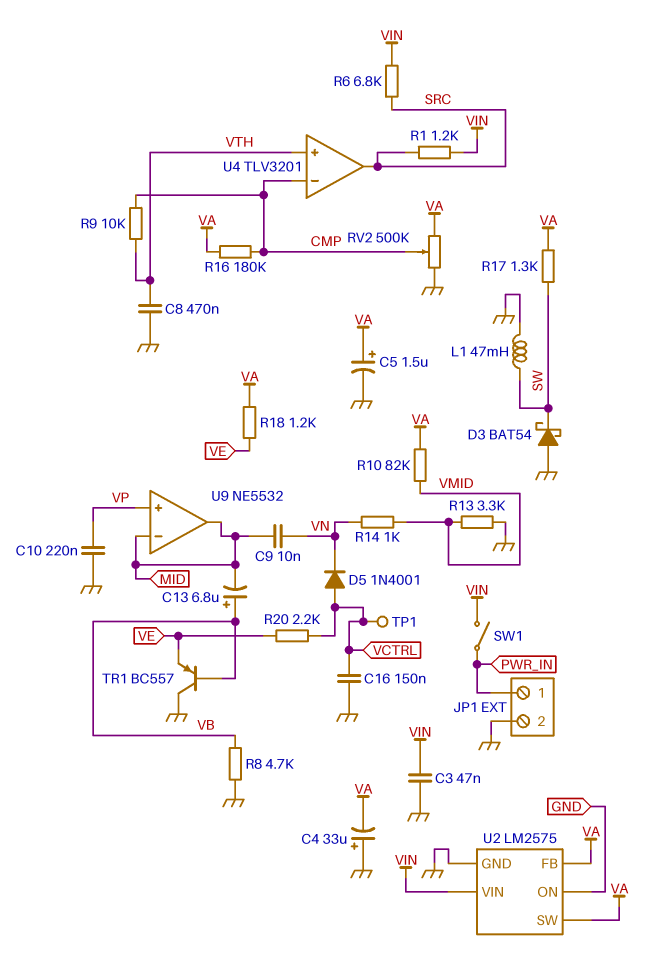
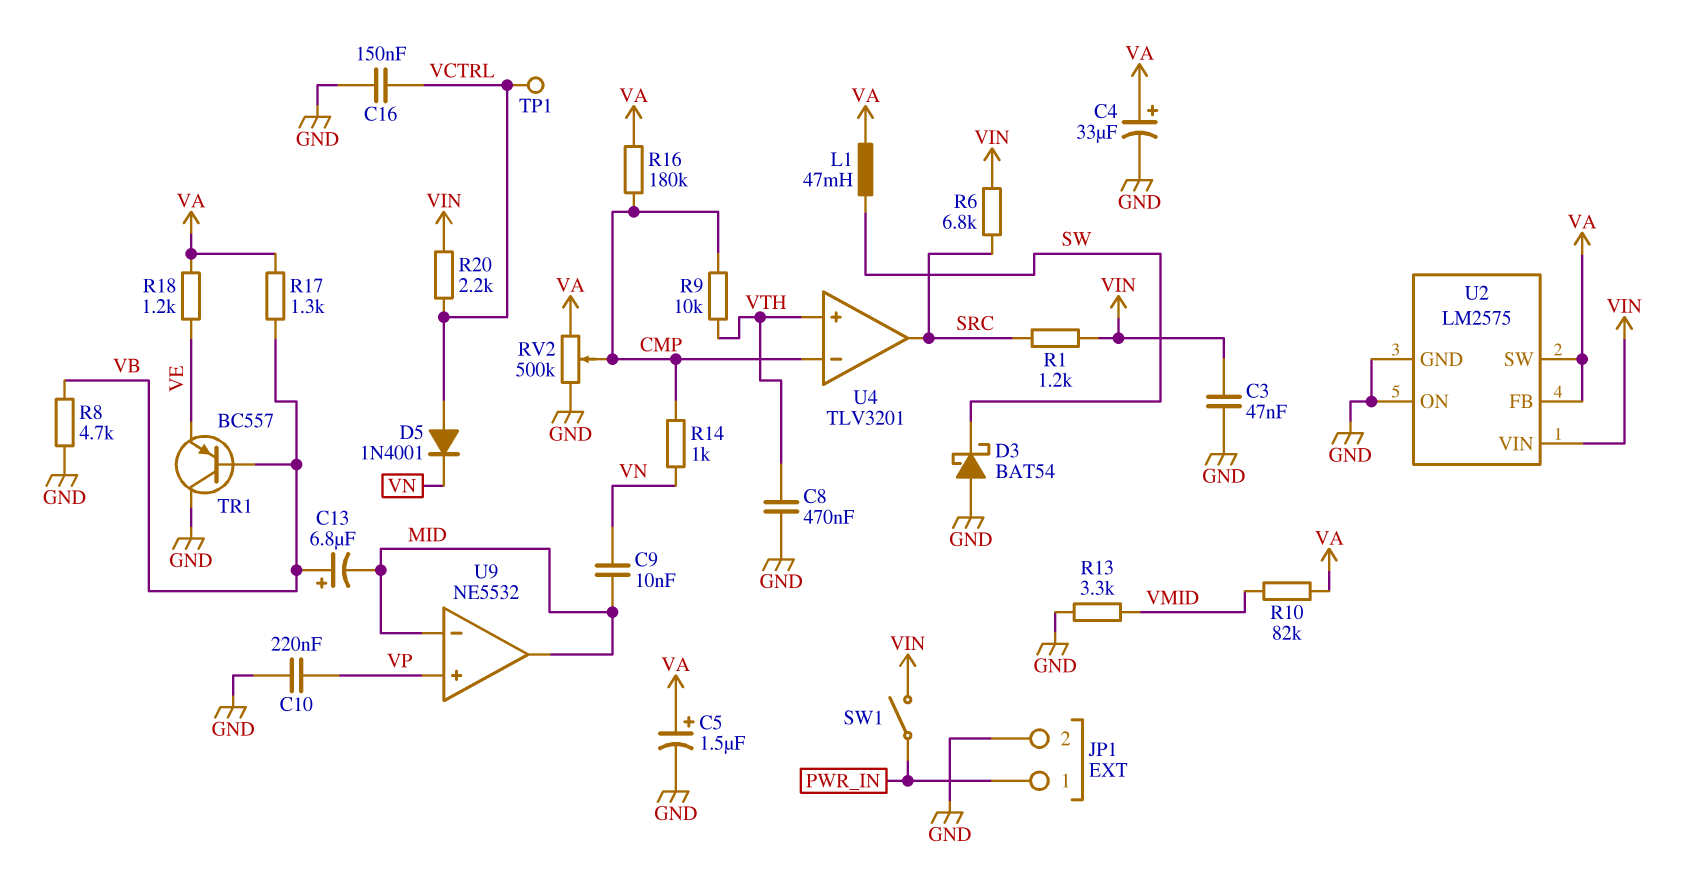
C4: 33uF (plus GND, minus VA) -> 33uF (plus VA, minus GND)
L1: 47mH (GND, SW) -> 47mH (SW, VA)
R14: 1k (VMID, VN) -> 1k (CMP, VN)
R17: 1.3k (SW, VA) -> 1.3k (VA, VB)
R20: 2.2k (VCTRL, VE) -> 2.2k (VCTRL, VIN)

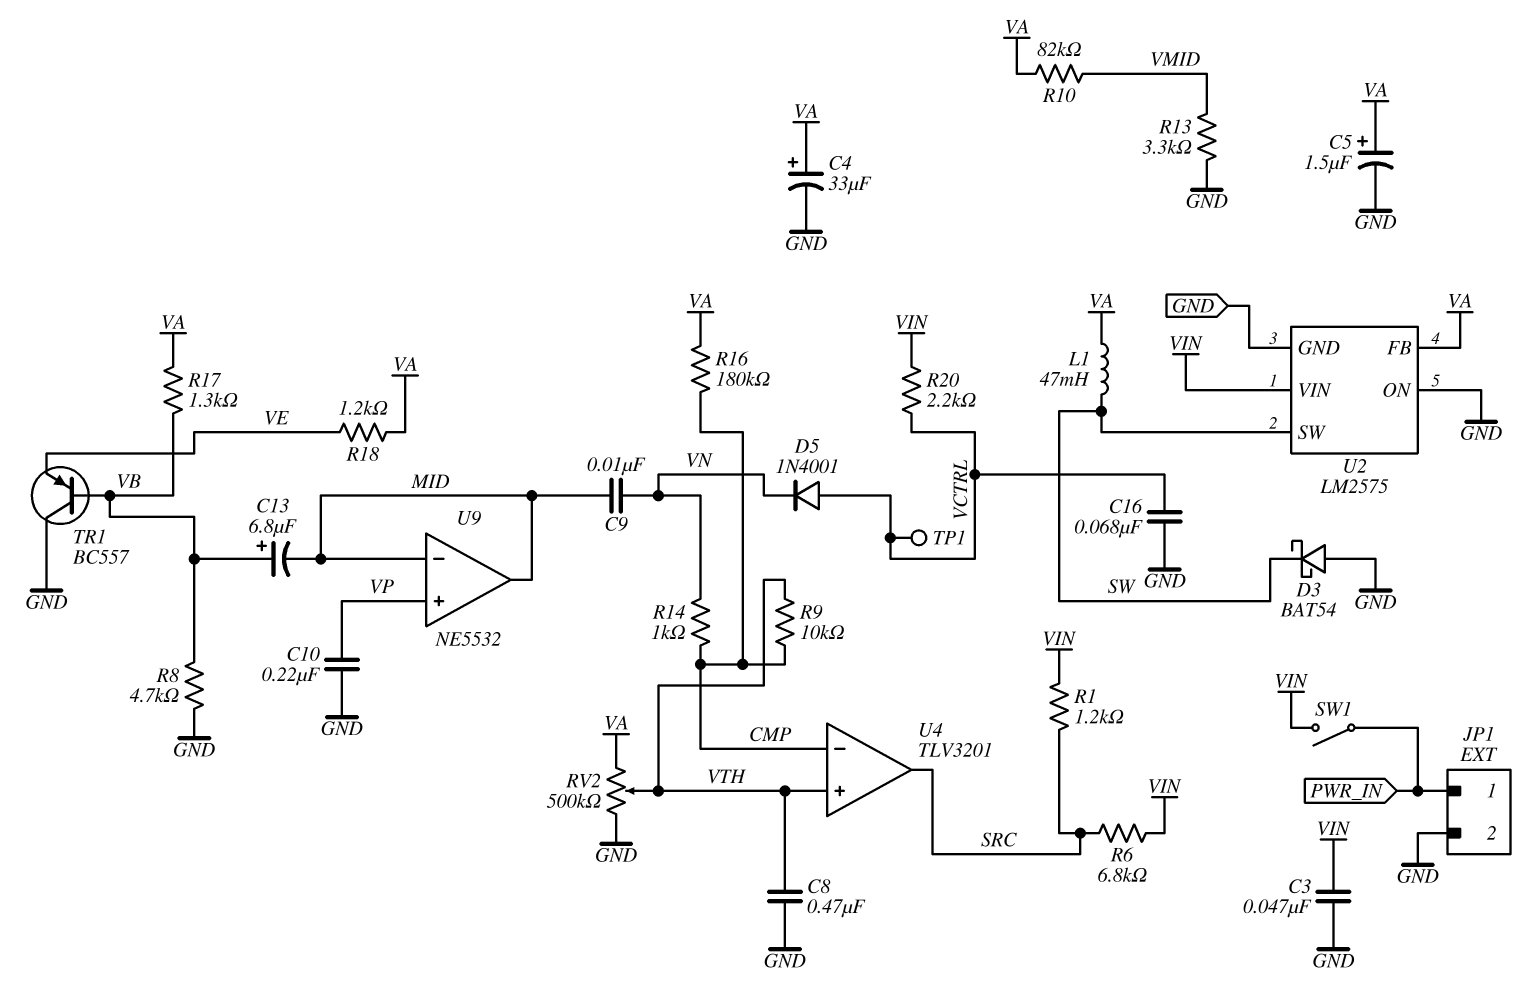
C16: 150nF (GND, VCTRL) -> 68nF (GND, VCTRL)
RV2: 500k (GND, VA, wiper CMP) -> 500k (GND, VA, wiper VTH)
U2 pin SW: VA -> SW

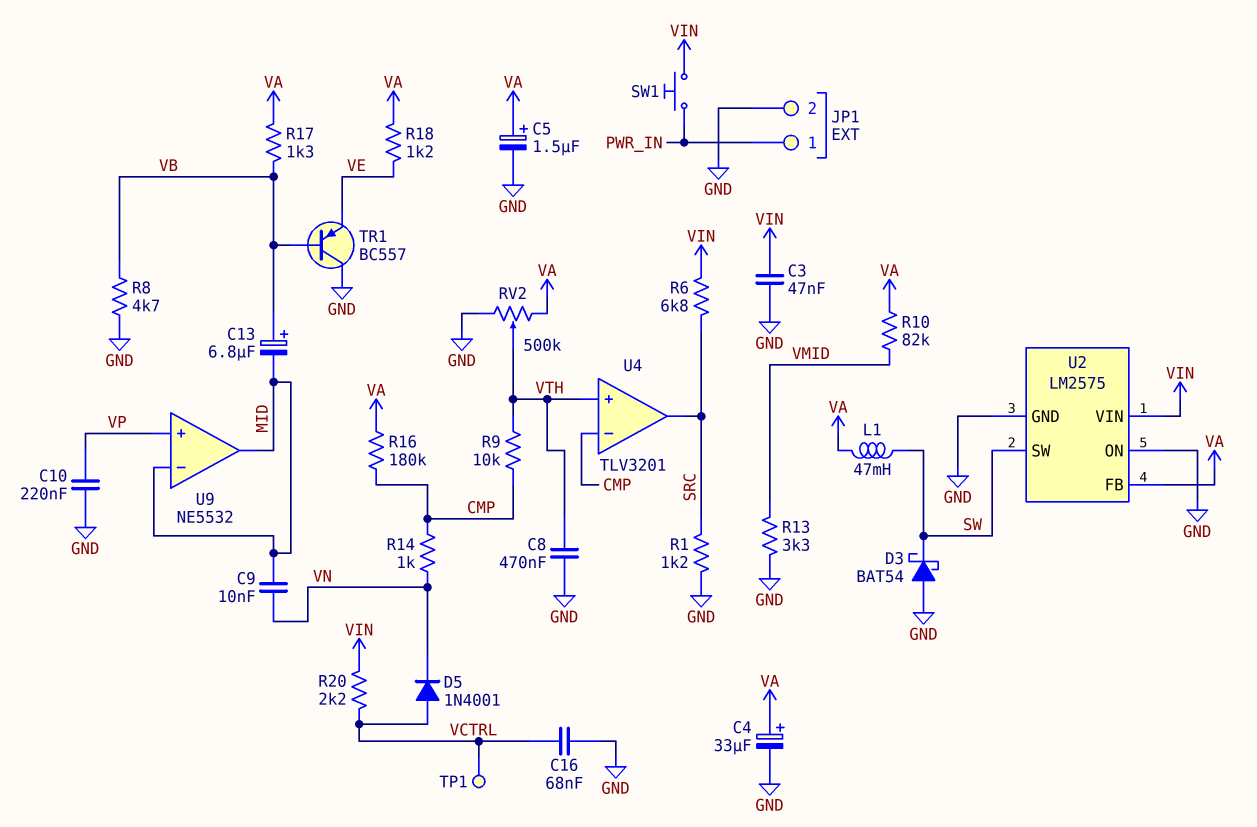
R1: 1.2k (SRC, VIN) -> 1.2k (GND, SRC)
SW1: switch (PWR_IN, VIN) -> button (PWR_IN, VIN)

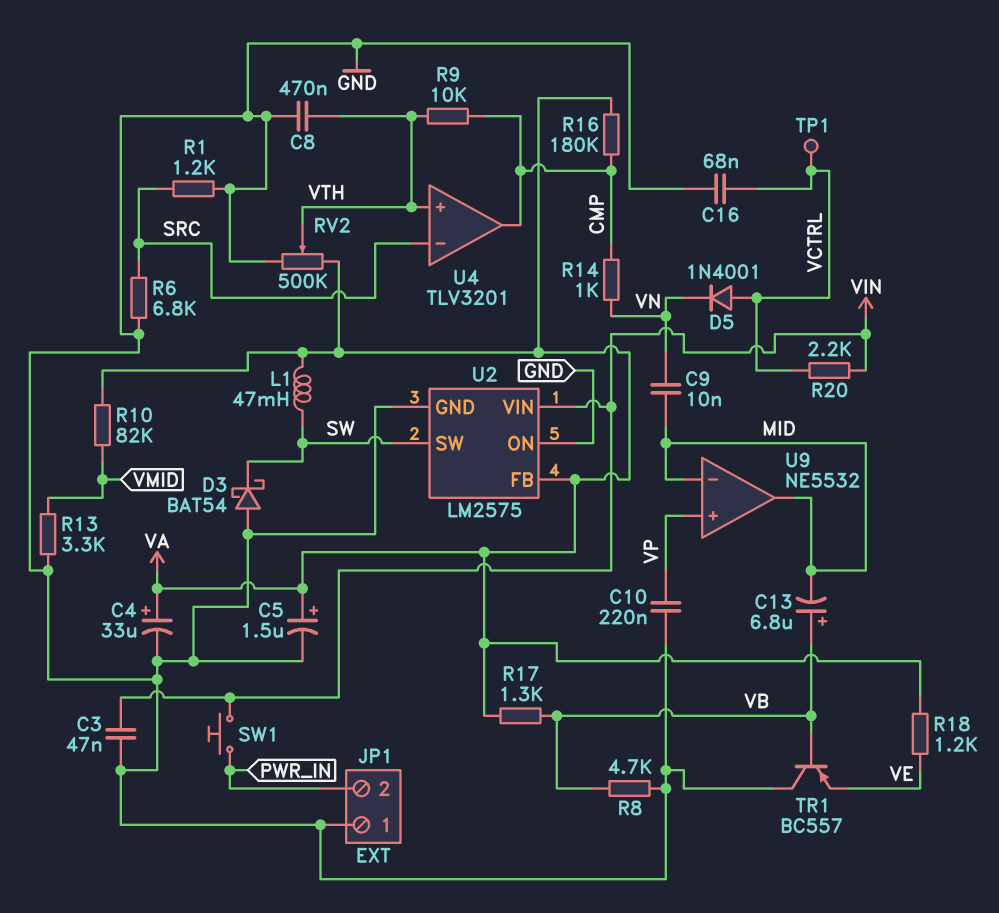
JP1 pin 1: PWR_IN -> GND
JP1 pin 2: GND -> PWR_IN
R6: 6.8k (SRC, VIN) -> 6.8k (GND, SRC)
U4 pin in-: CMP -> SRC
U4 pin out: SRC -> CMP

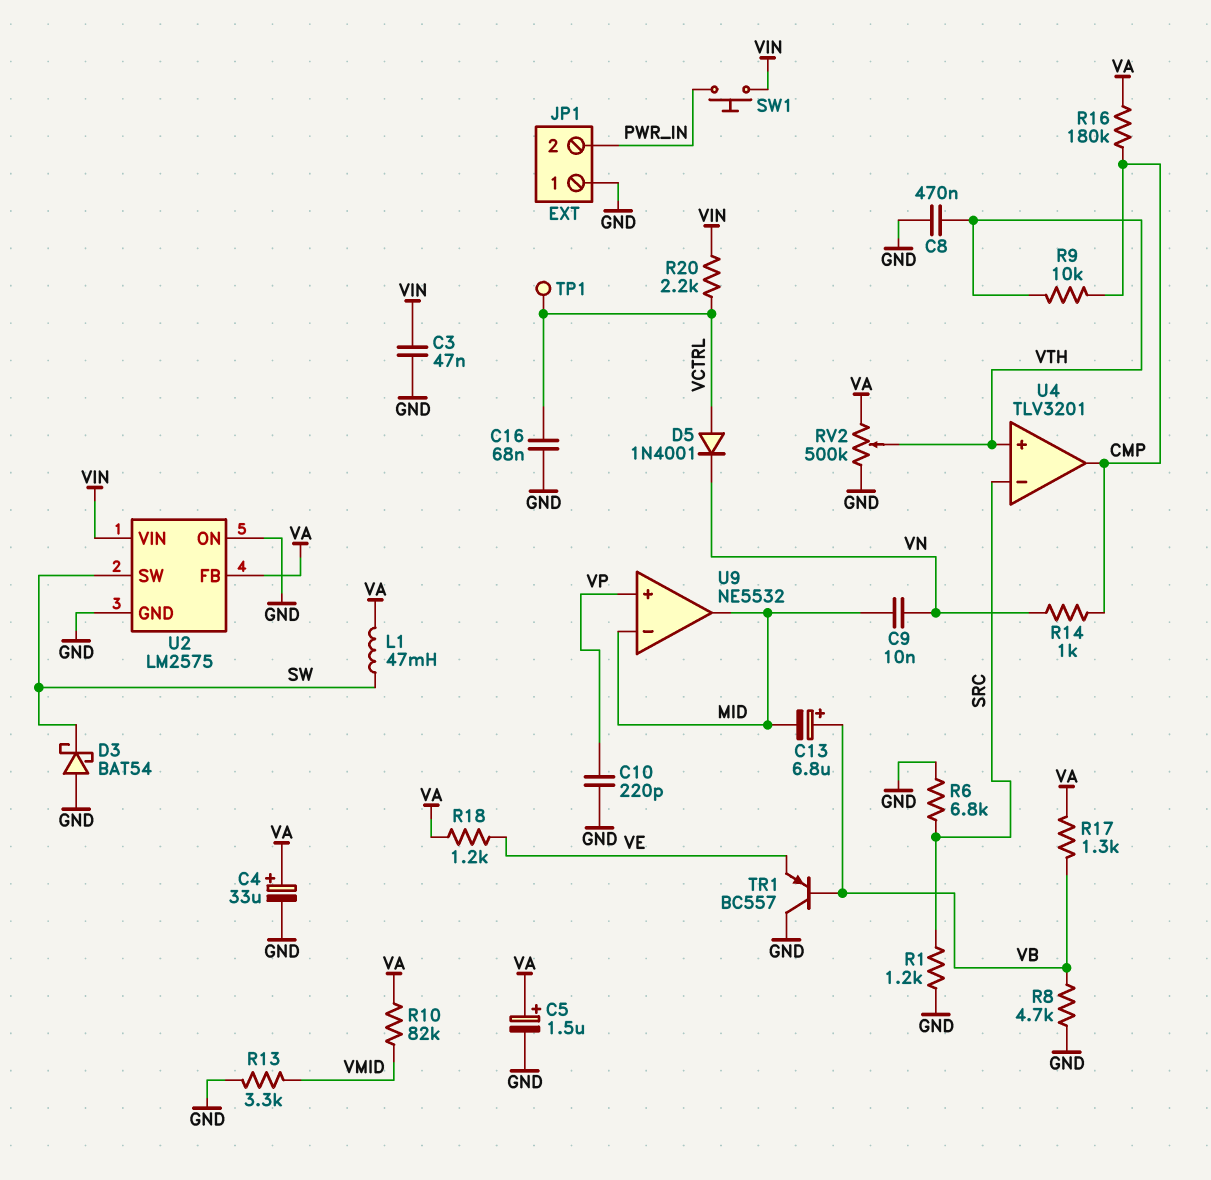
C10: 220nF (GND, VP) -> 220pF (GND, VP)

